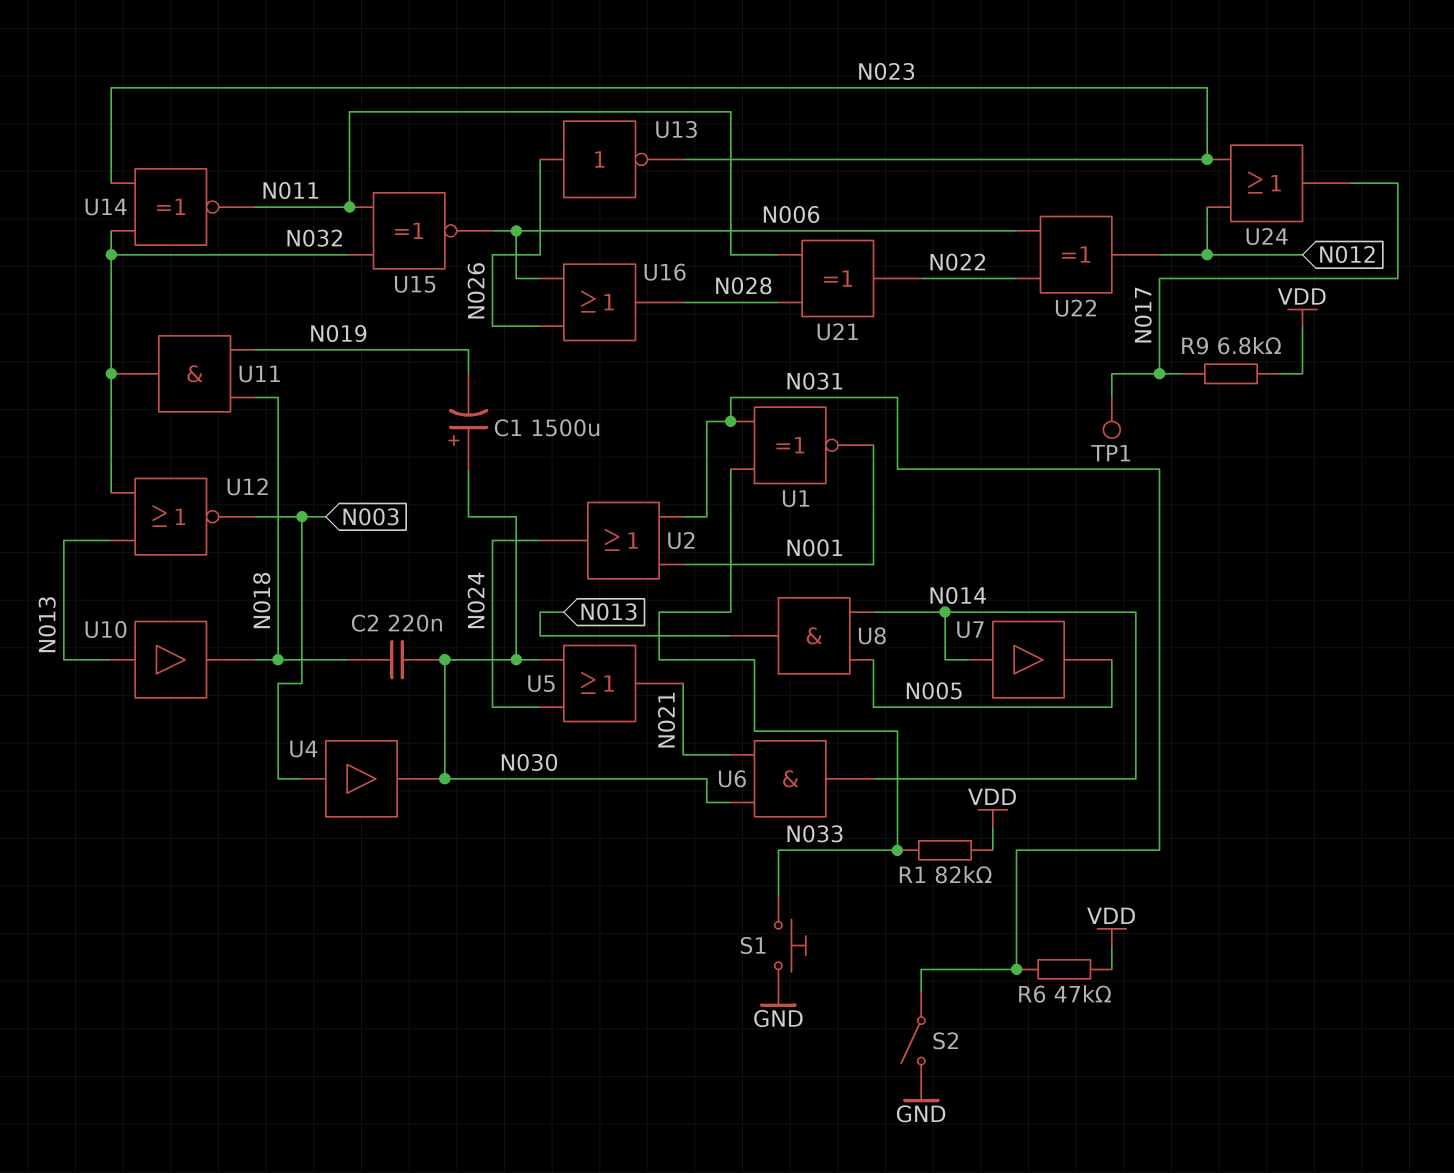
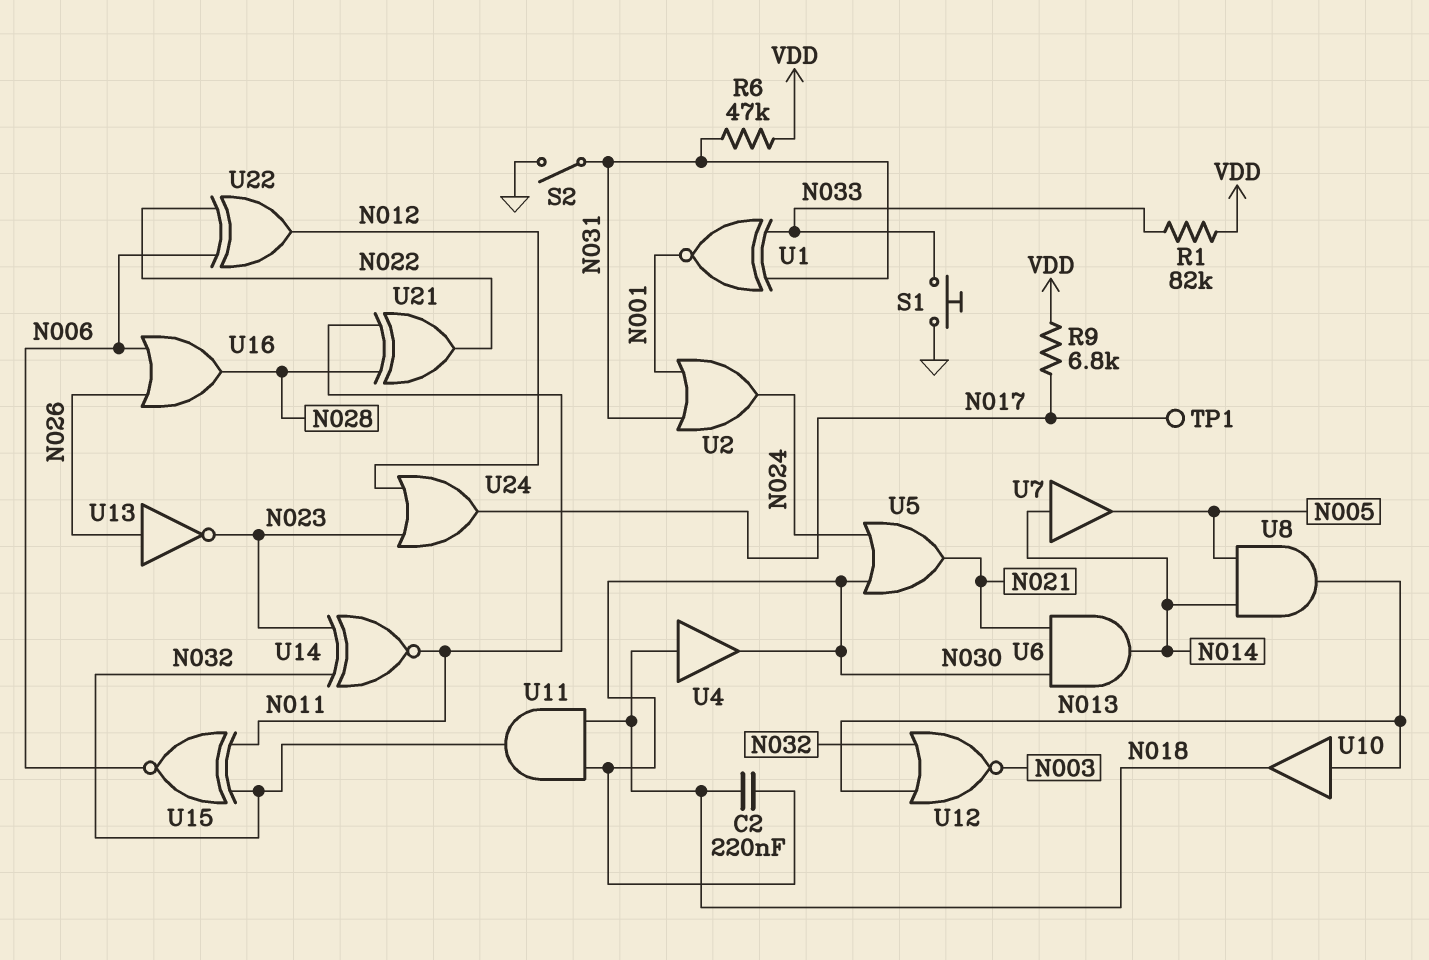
C1: 1500uF (plus N030, minus N019) -> none
U4: buffer (in N003, out N030) -> buffer (in N018, out N030)
U11: AND (in N018, in N019, out N032) -> AND (in N018, in N030, out N032)

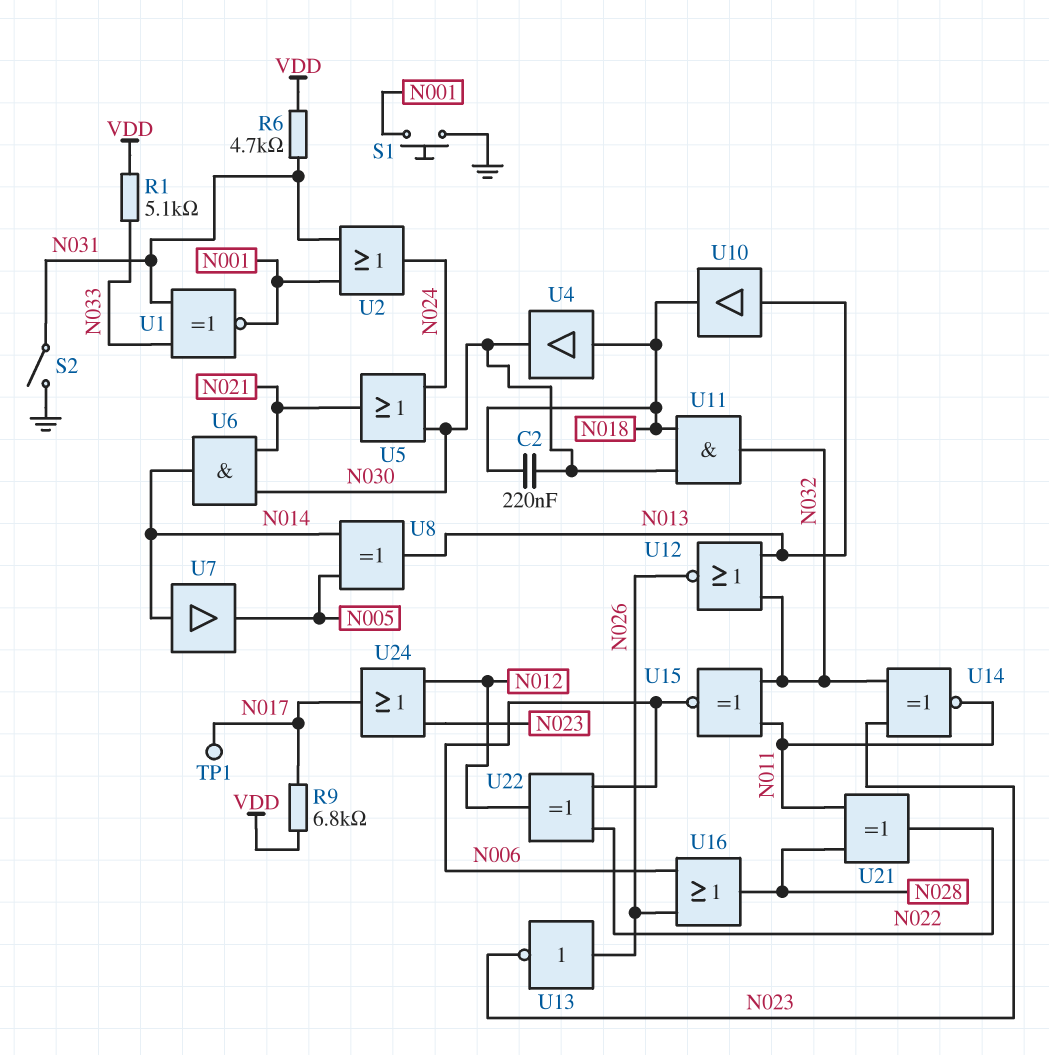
R1: 82k (N033, VDD) -> 5.1k (N033, VDD)
R6: 47k (N031, VDD) -> 4.7k (N031, VDD)
S1: button (GND, N033) -> button (GND, N001)
U8: AND (in N005, in N014, out N013) -> XOR (in N005, in N014, out N013)
U12: NOR (in N013, in N032, out N003) -> NOR (in N013, in N032, out N026)

